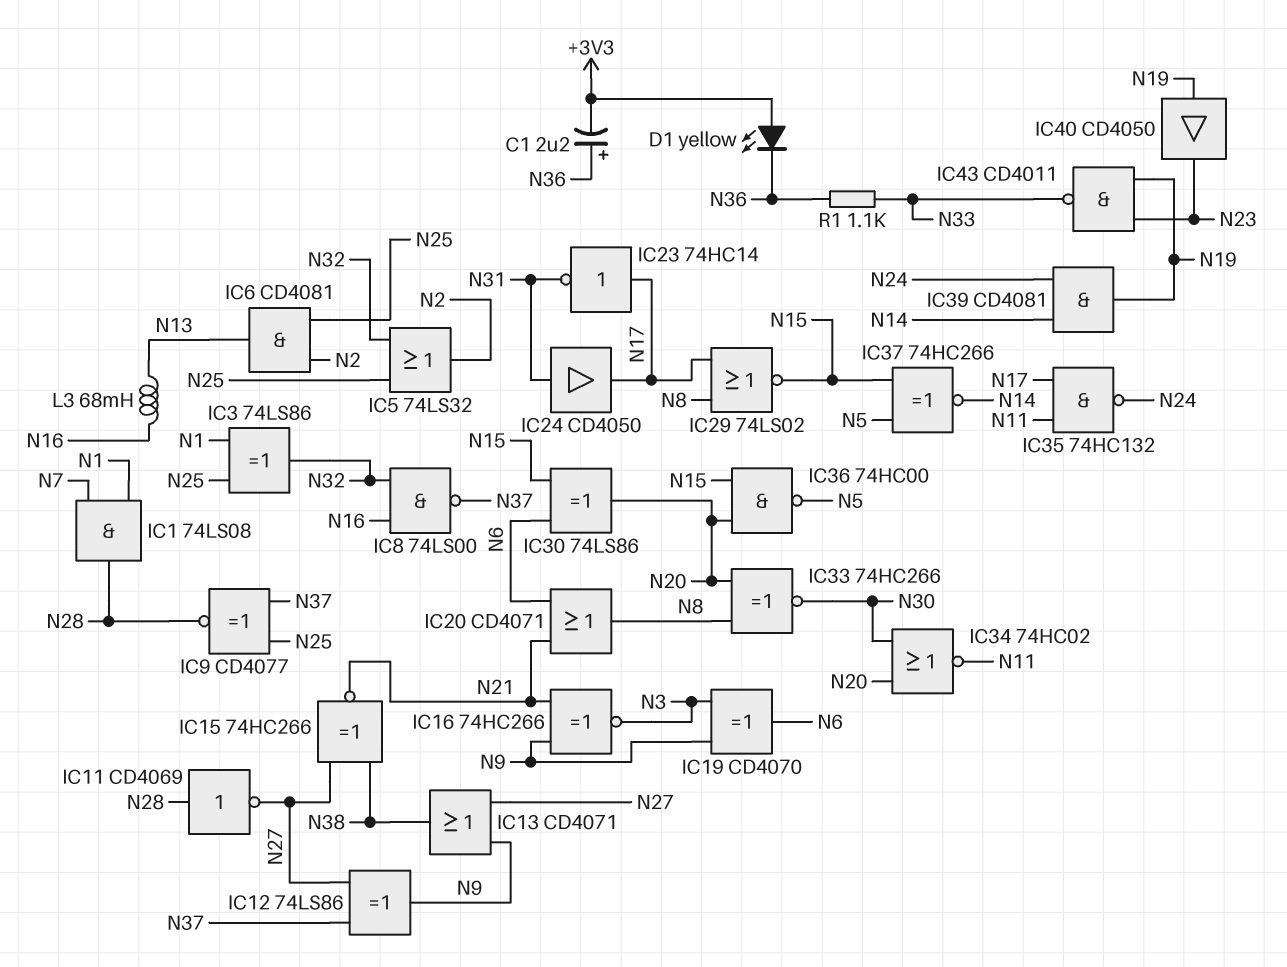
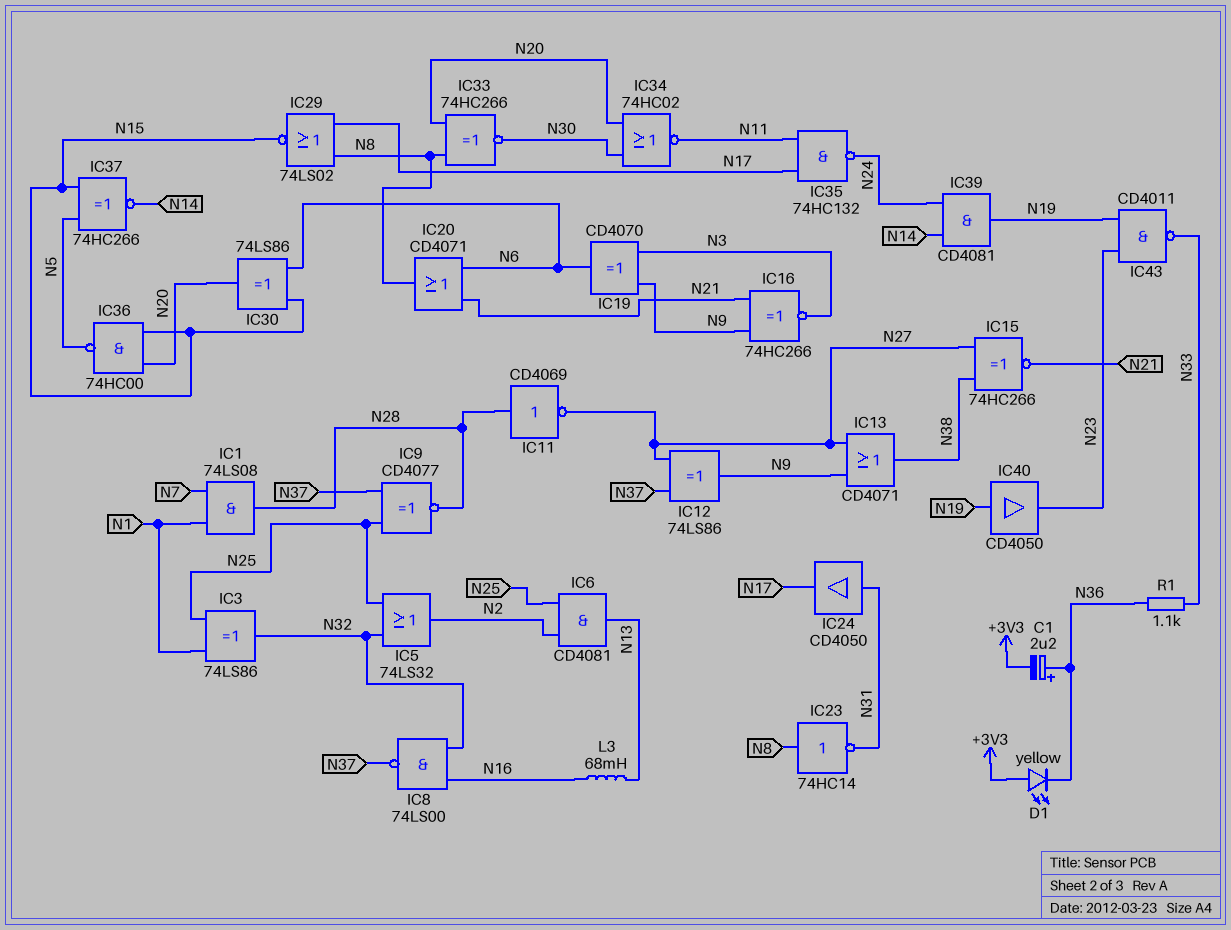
IC23: NOT 74HC14 (in N17, out N31) -> NOT 74HC14 (in N8, out N31)

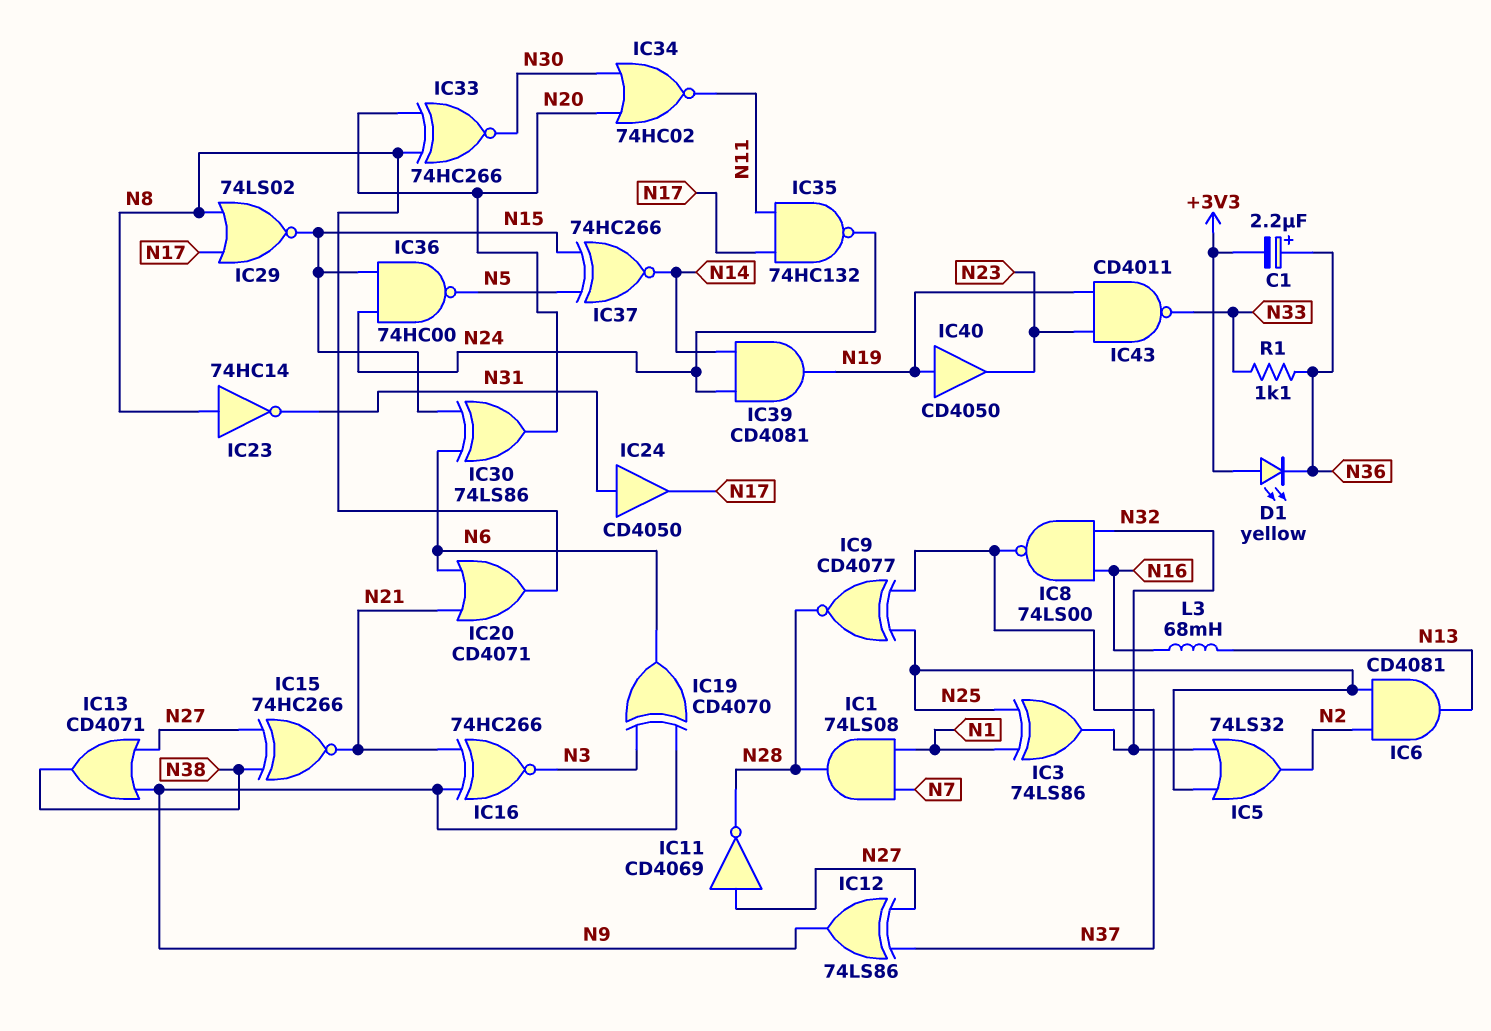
IC11: NOT CD4069 (in N28, out N27) -> NOT CD4069 (in N27, out N28)
IC36: NAND 74HC00 (in N15, in N20, out N5) -> NAND 74HC00 (in N15, in N24, out N5)

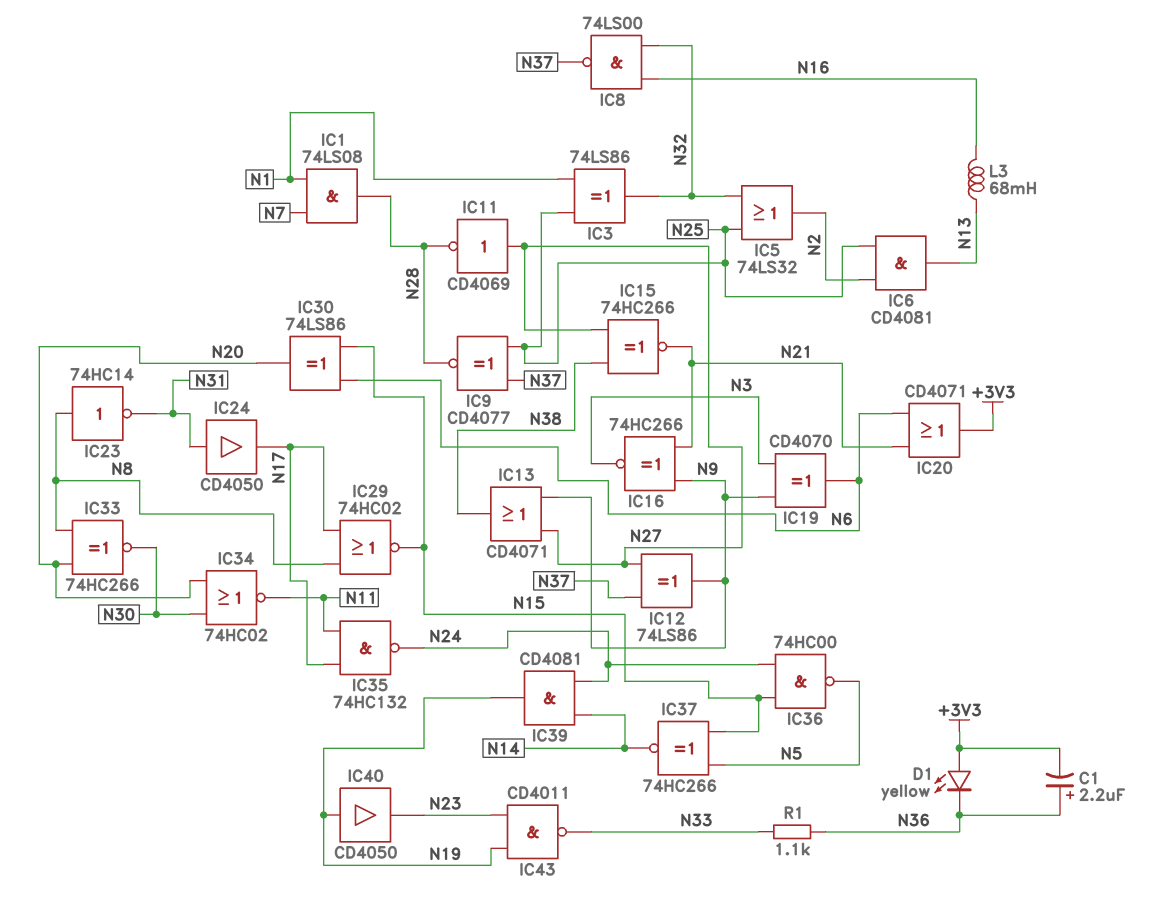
IC20: OR CD4071 (in N6, in N21, out N8) -> OR CD4071 (in N6, in N21, out +3V3)
IC29: NOR 74LS02 (in N8, in N17, out N15) -> NOR 74HC02 (in N8, in N17, out N15)

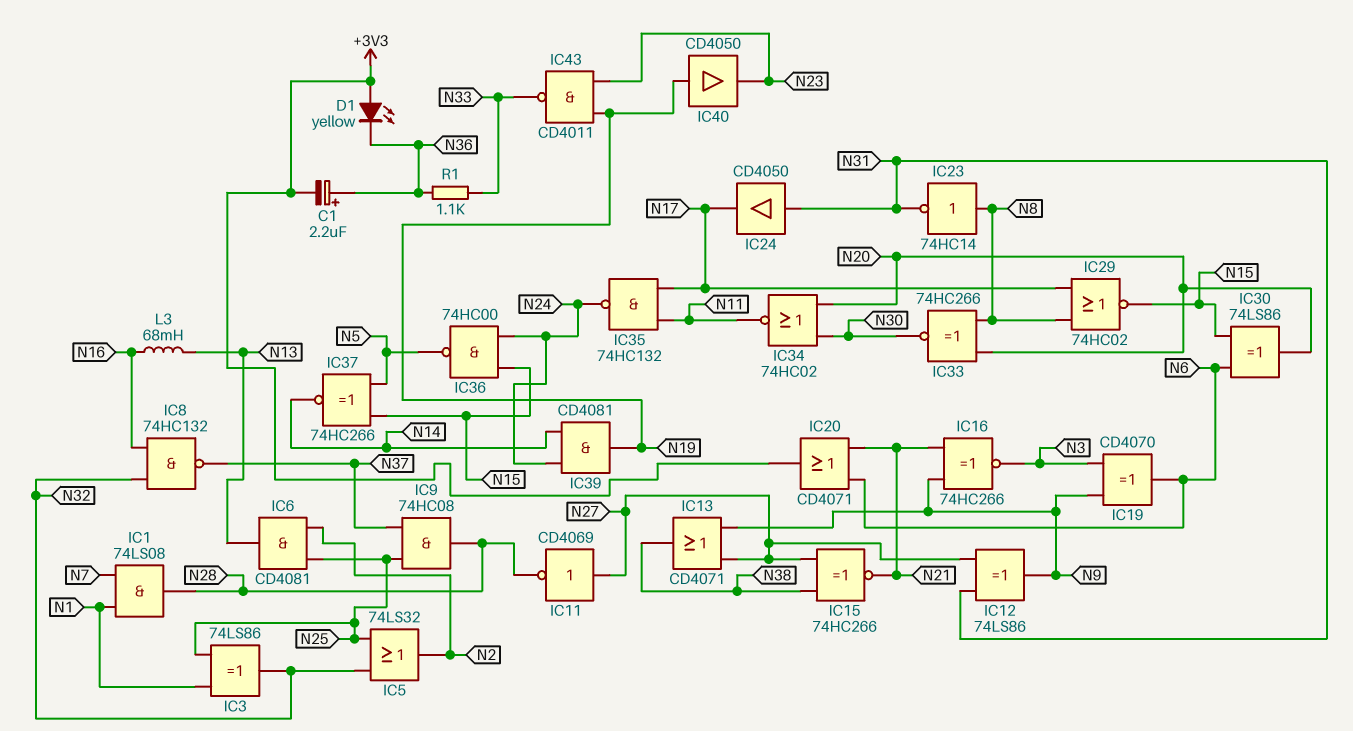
IC8: NAND 74LS00 (in N16, in N32, out N37) -> NAND 74HC132 (in N16, in N32, out N37)
IC9: XNOR CD4077 (in N25, in N37, out N28) -> AND 74HC08 (in N25, in N37, out N28)
IC12: XOR 74LS86 (in N27, in N37, out N9) -> XOR 74LS86 (in N27, in N31, out N9)

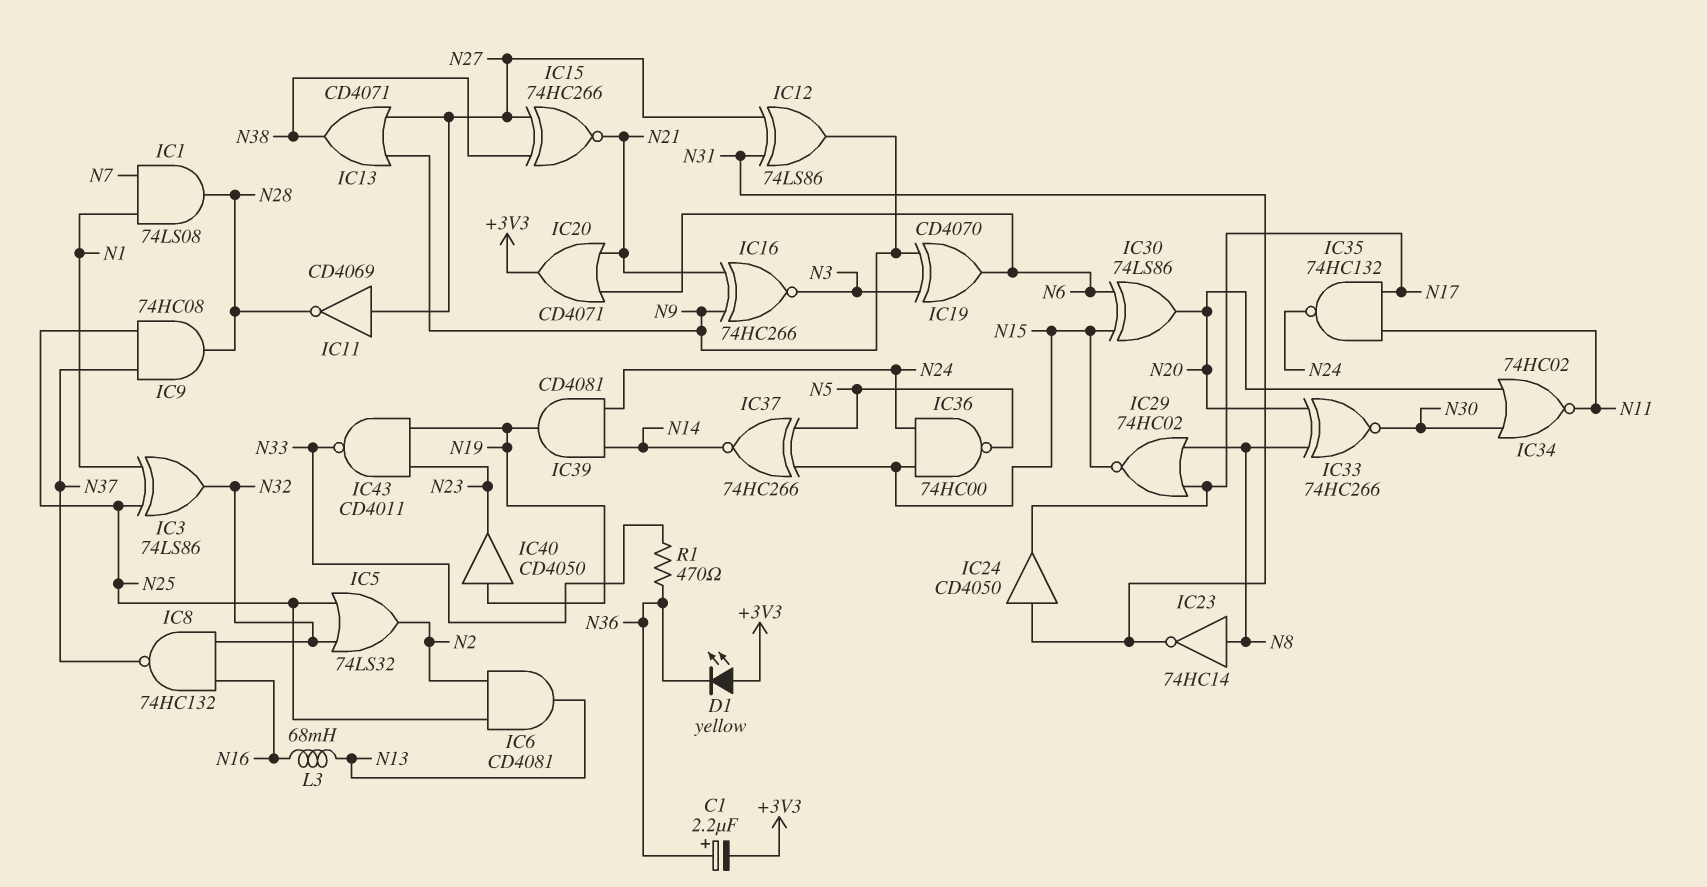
R1: 1.1k (N33, N36) -> 470 (N33, N36)

